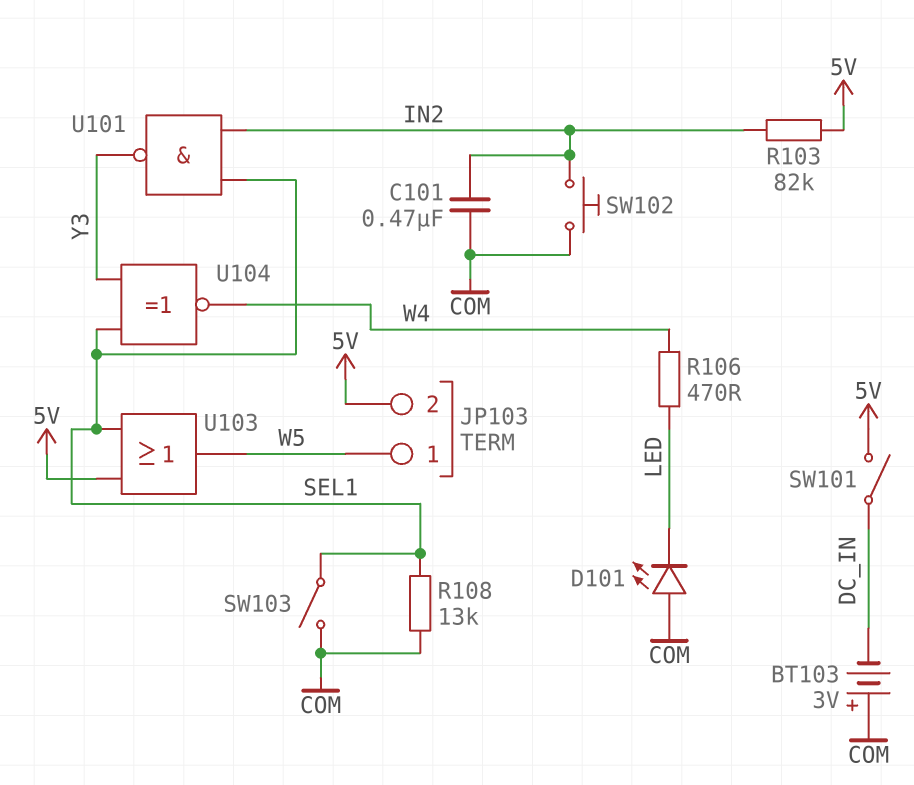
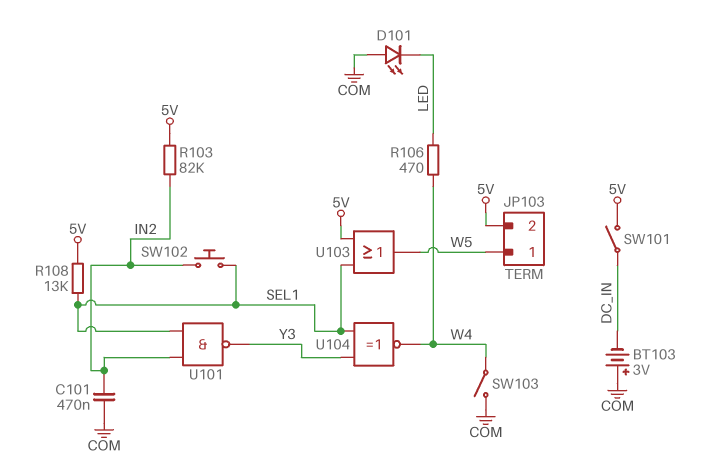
R108: 13k (COM, SEL1) -> 13k (5V, SEL1)
SW102: button (COM, IN2) -> button (IN2, SEL1)
SW103: switch (COM, SEL1) -> switch (COM, W4)

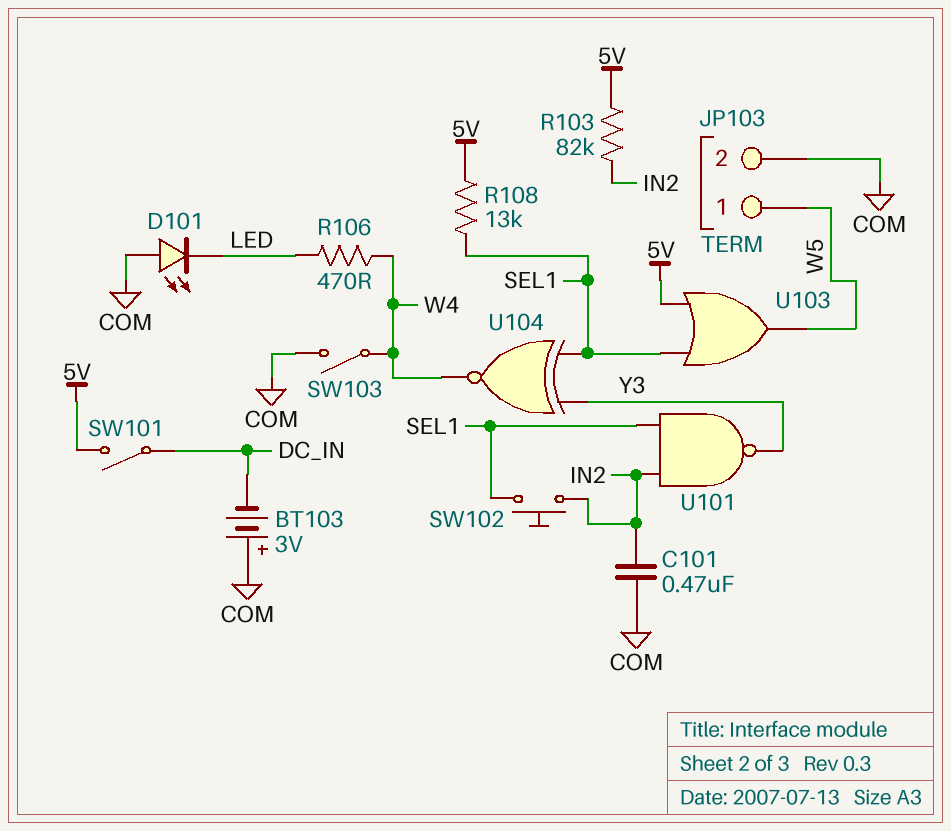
JP103 pin 2: 5V -> COM

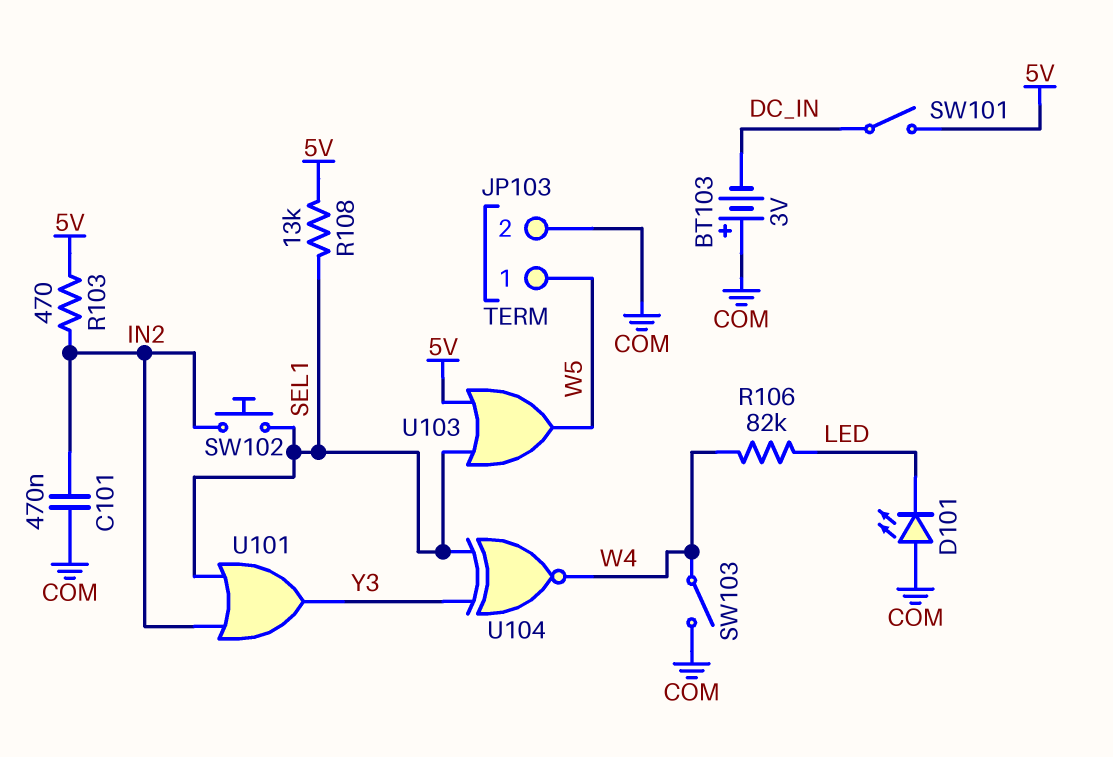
R103: 82k (5V, IN2) -> 470 (5V, IN2)
R106: 470 (LED, W4) -> 82k (LED, W4)
U101: NAND (in IN2, in SEL1, out Y3) -> OR (in IN2, in SEL1, out Y3)

